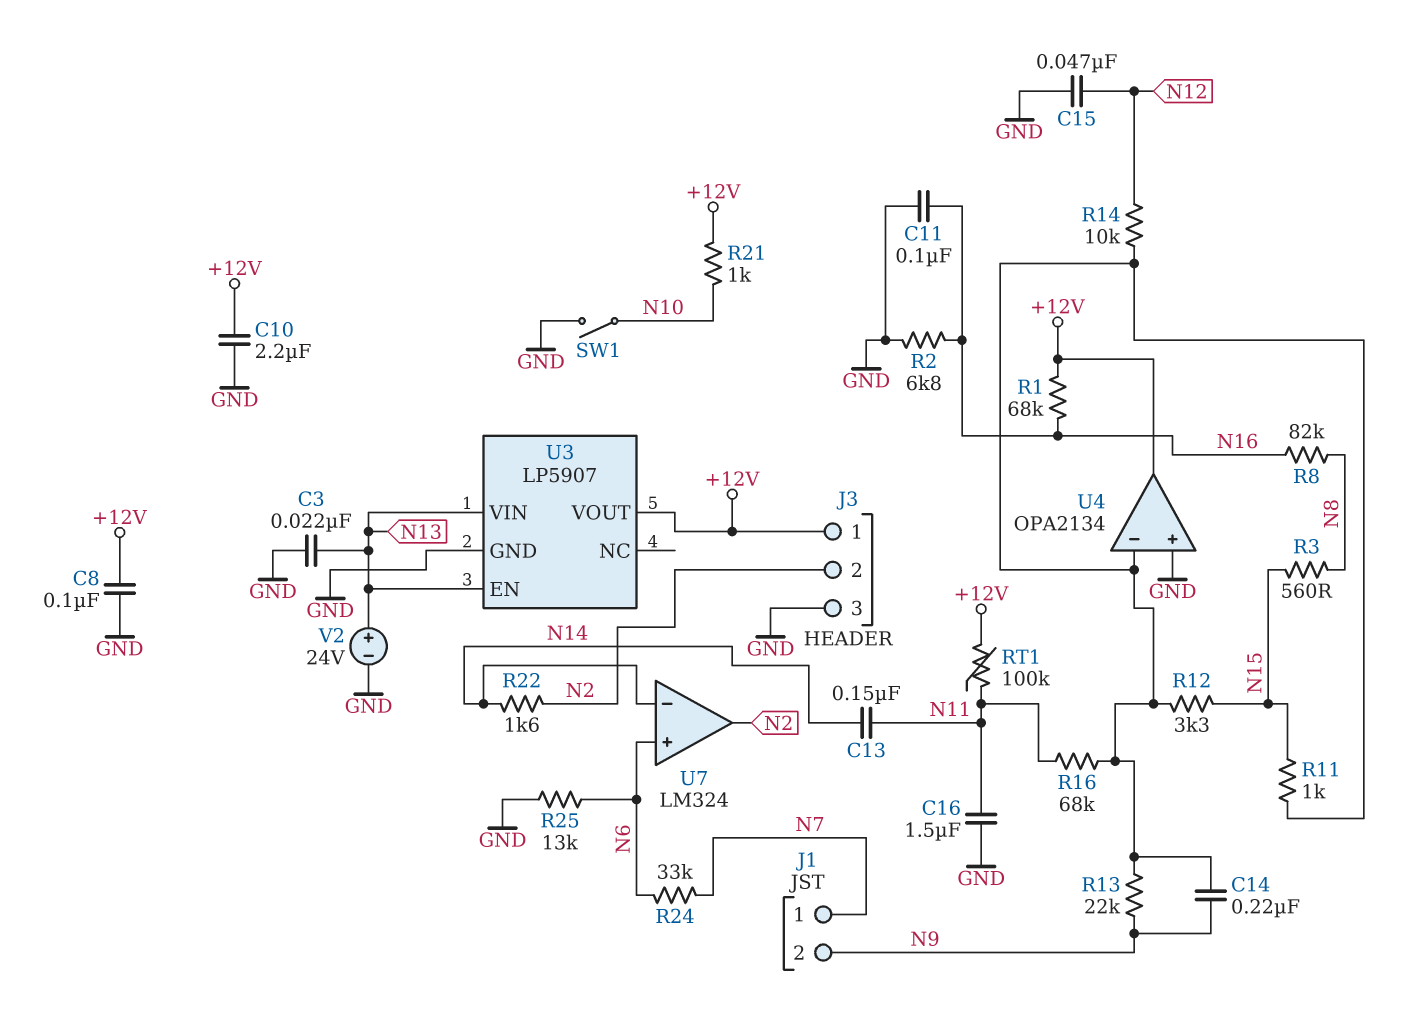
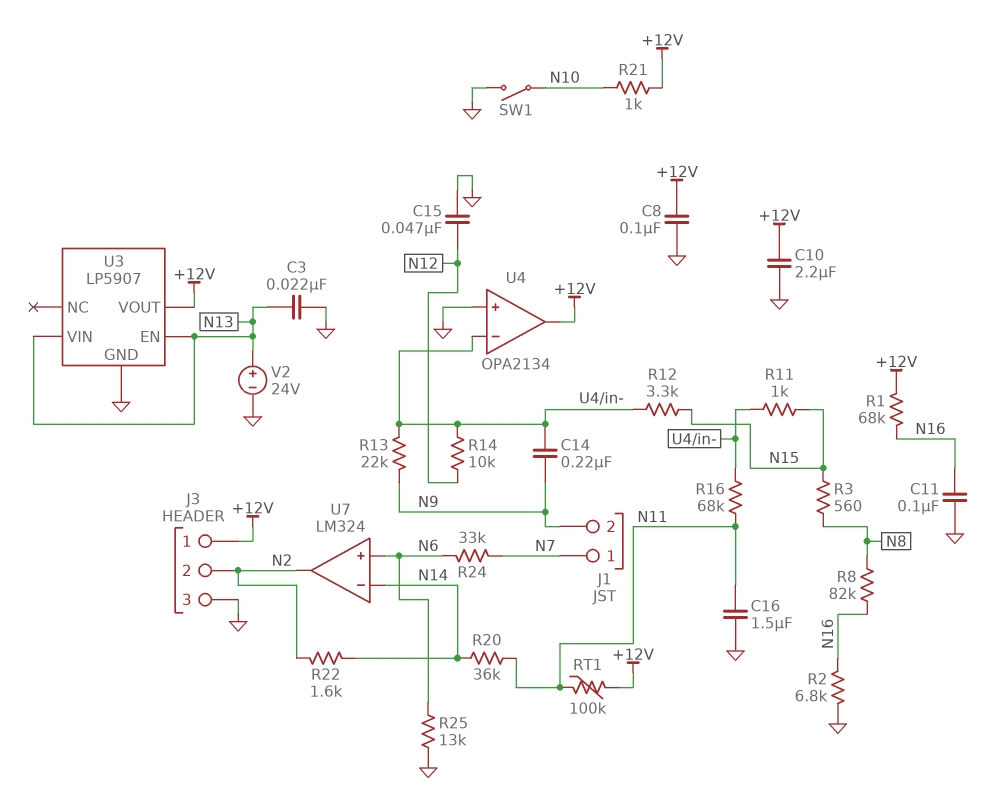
C13: 150nF (N11, N14) -> none
R20: none -> 36k (N11, N14)

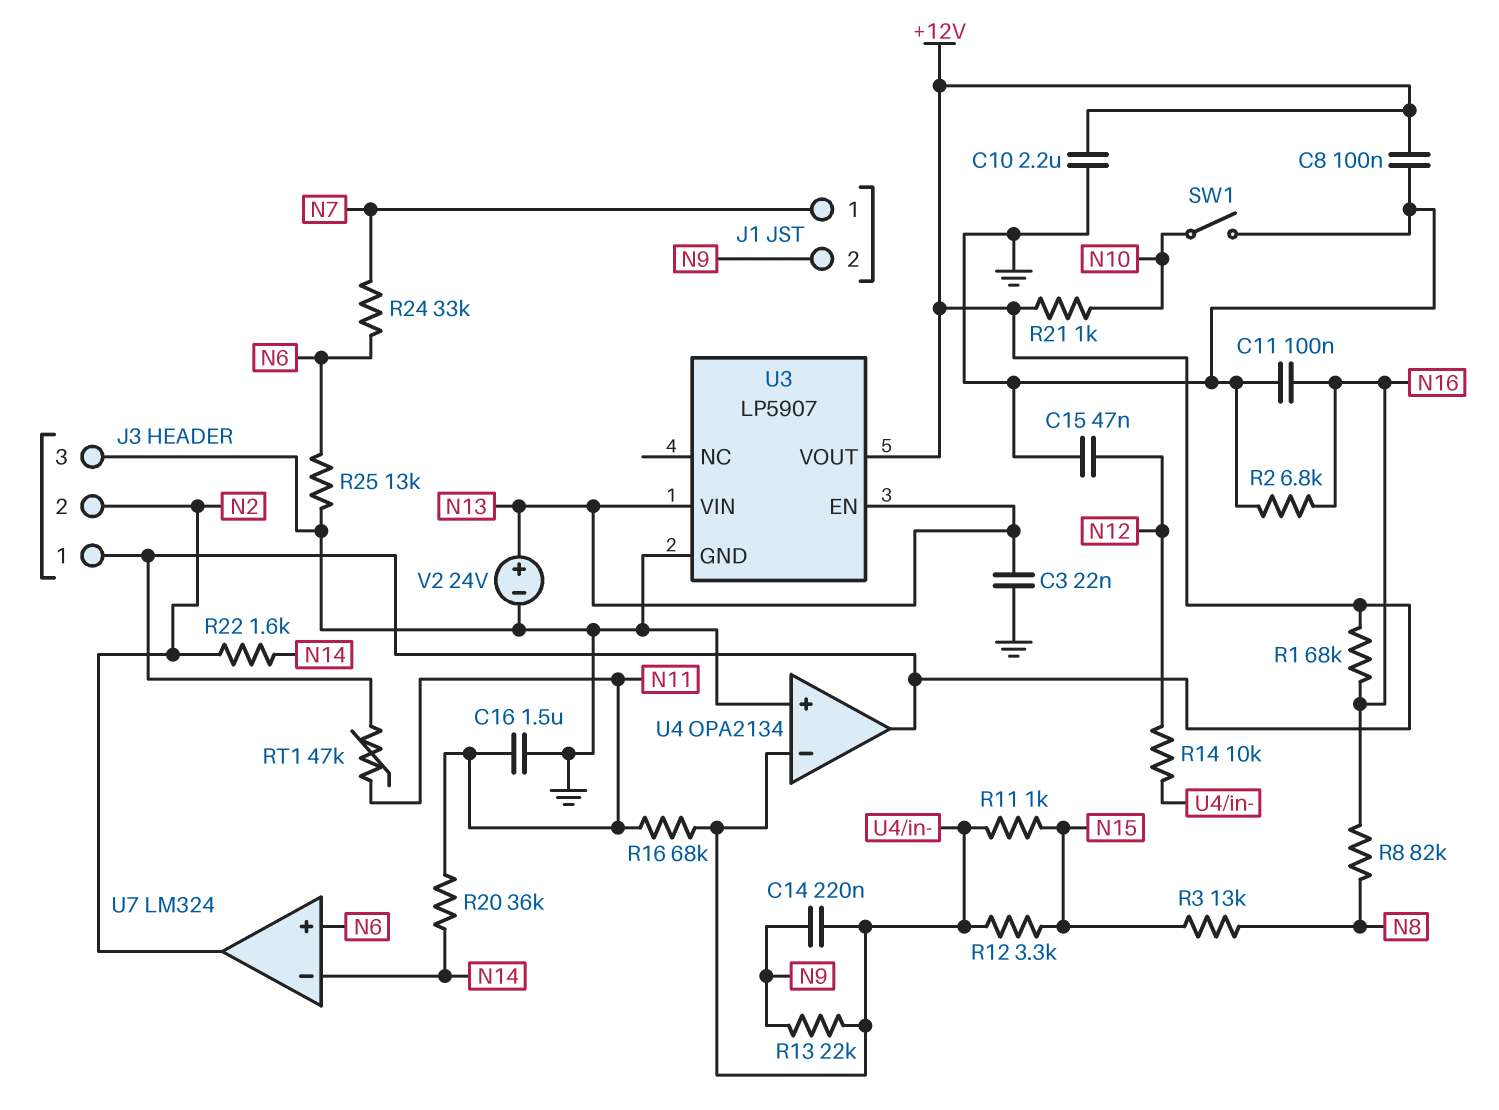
R3: 560 (N8, N15) -> 13k (N8, N15)
RT1: 100k (+12V, N11) -> 47k (+12V, N11)

